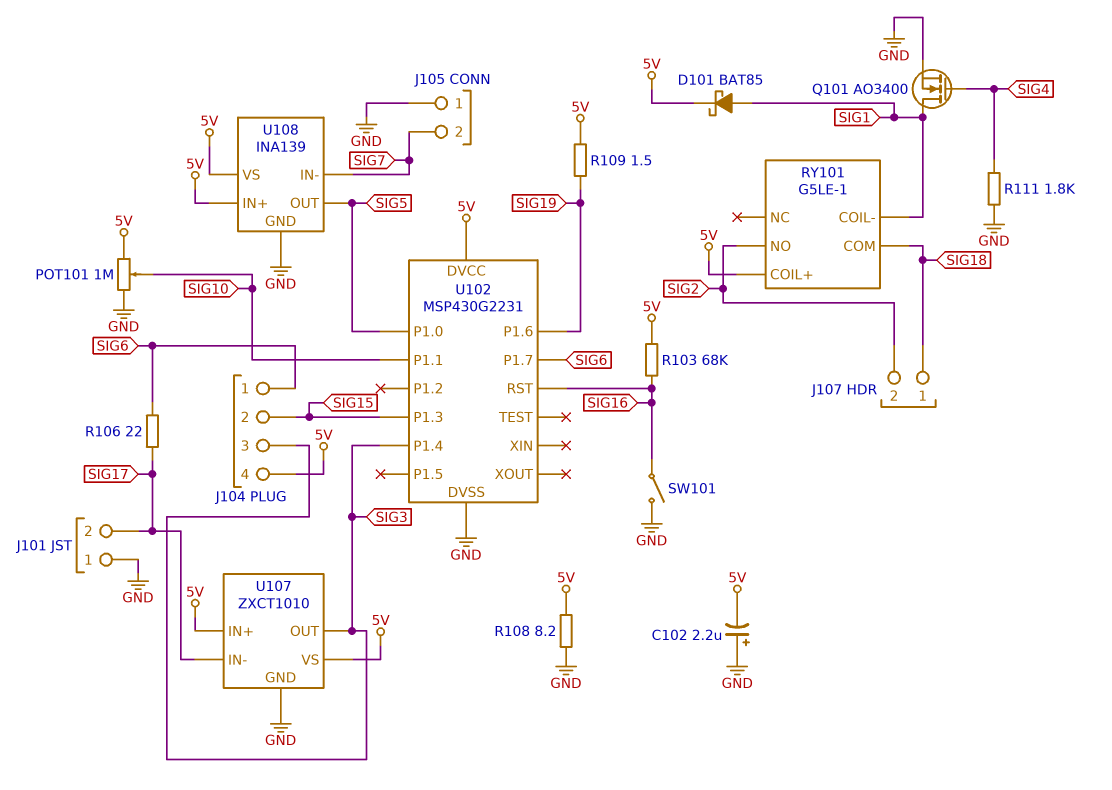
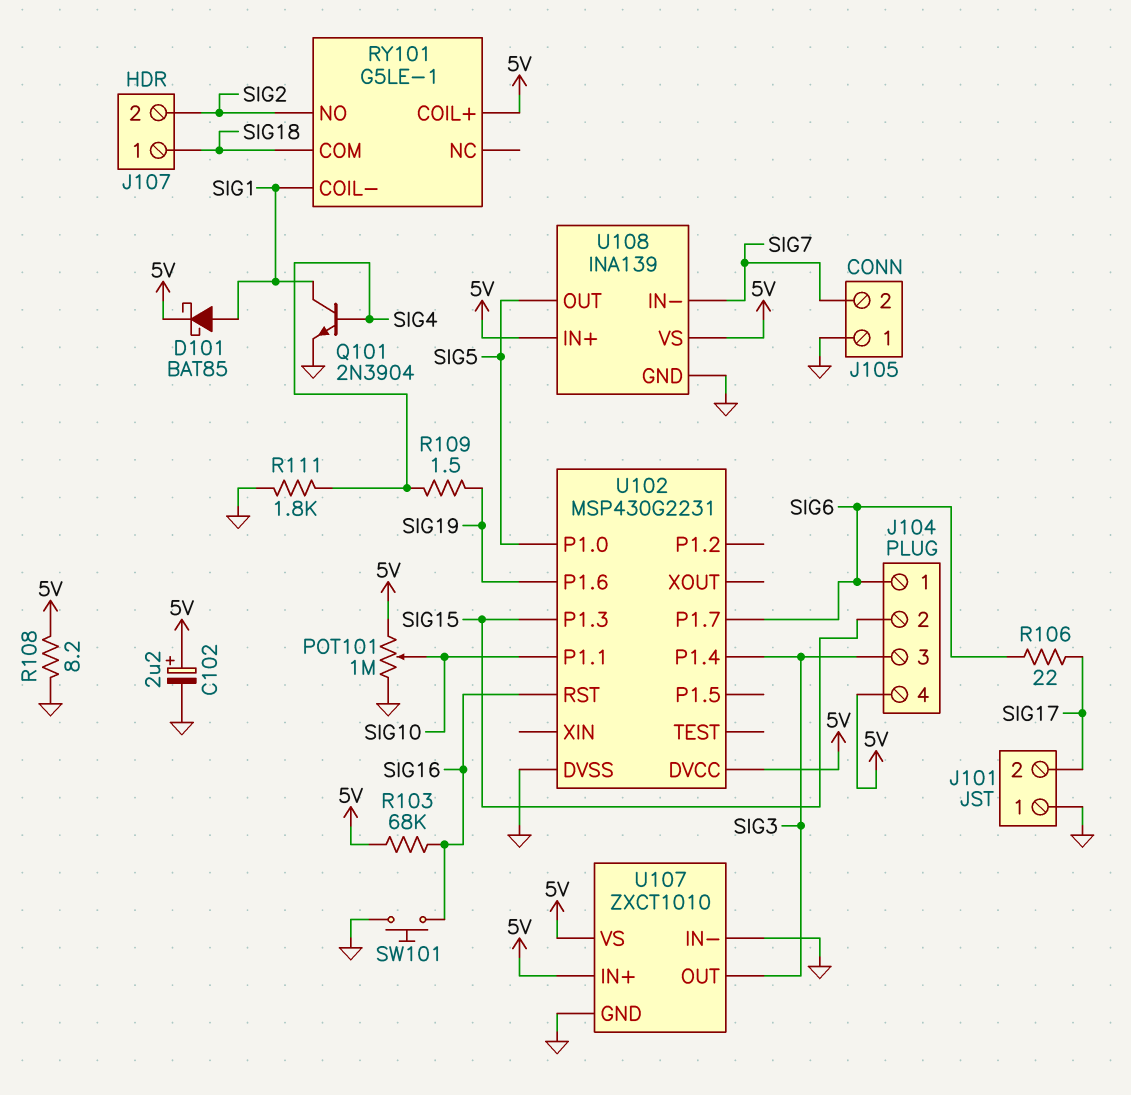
C102: 2.2uF (plus GND, minus 5V) -> 2.2uF (plus 5V, minus GND)
Q101: NMOS AO3400 (G SIG4, D SIG1, S GND) -> NPN 2N3904 (B SIG4, C SIG1, E GND)
R109: 1.5 (5V, SIG19) -> 1.5 (SIG4, SIG19)
SW101: switch (GND, SIG16) -> button (GND, SIG16)
U107 pin IN-: SIG17 -> GND

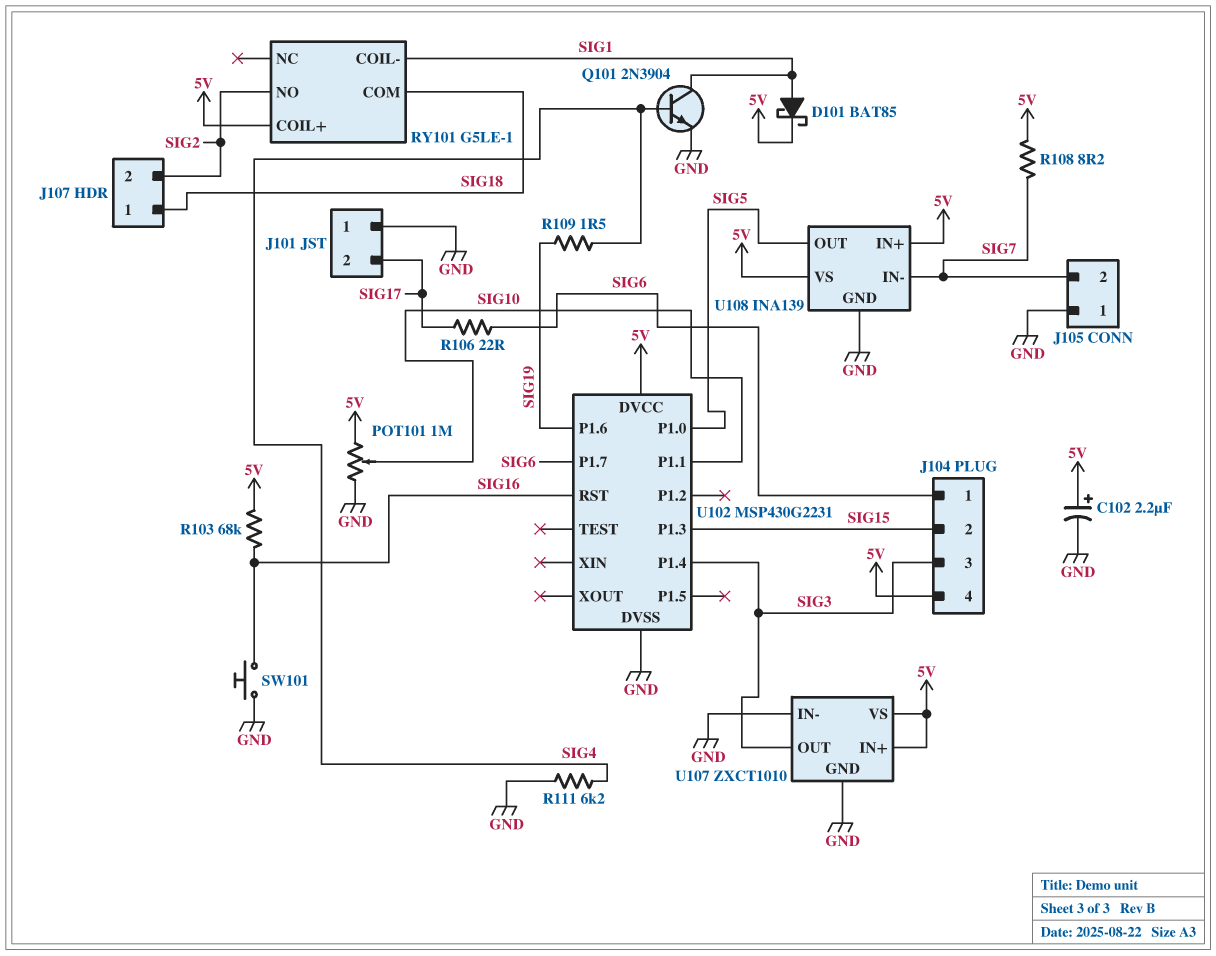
R108: 8.2 (5V, GND) -> 8.2 (5V, SIG7)
R111: 1.8k (GND, SIG4) -> 6.2k (GND, SIG4)

